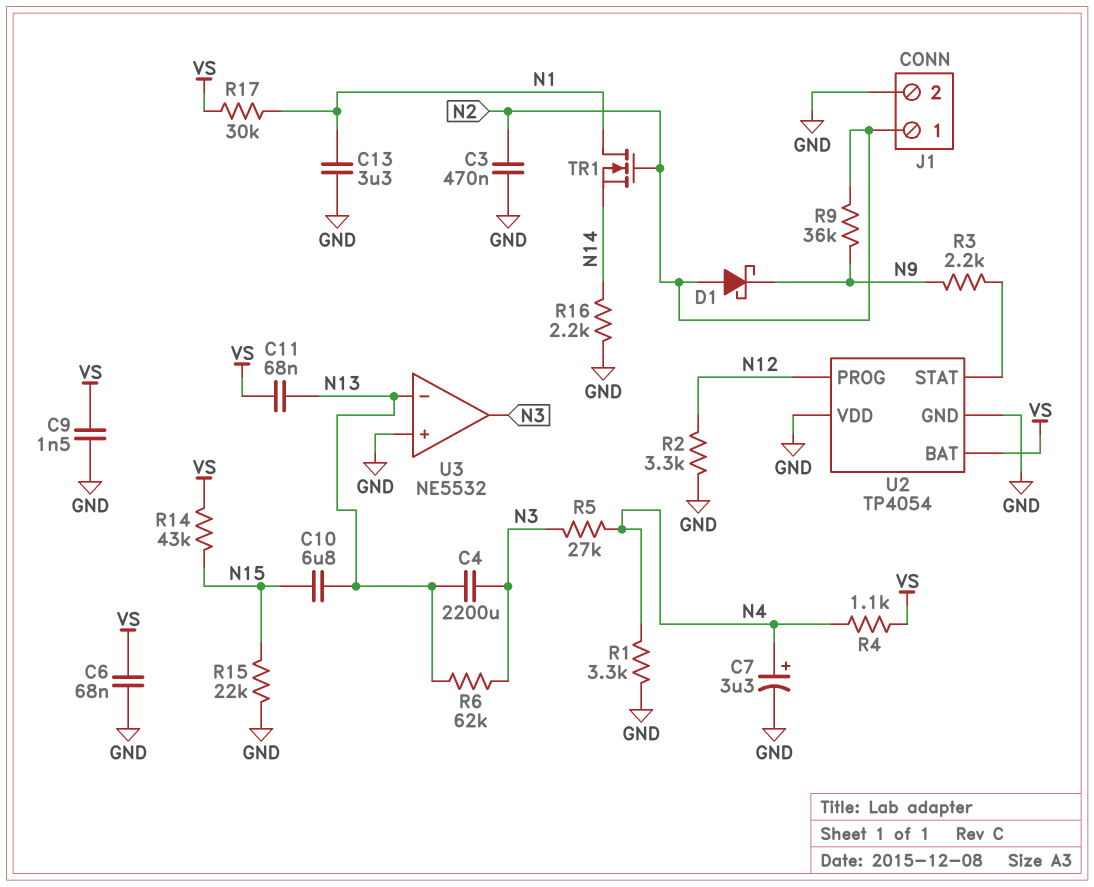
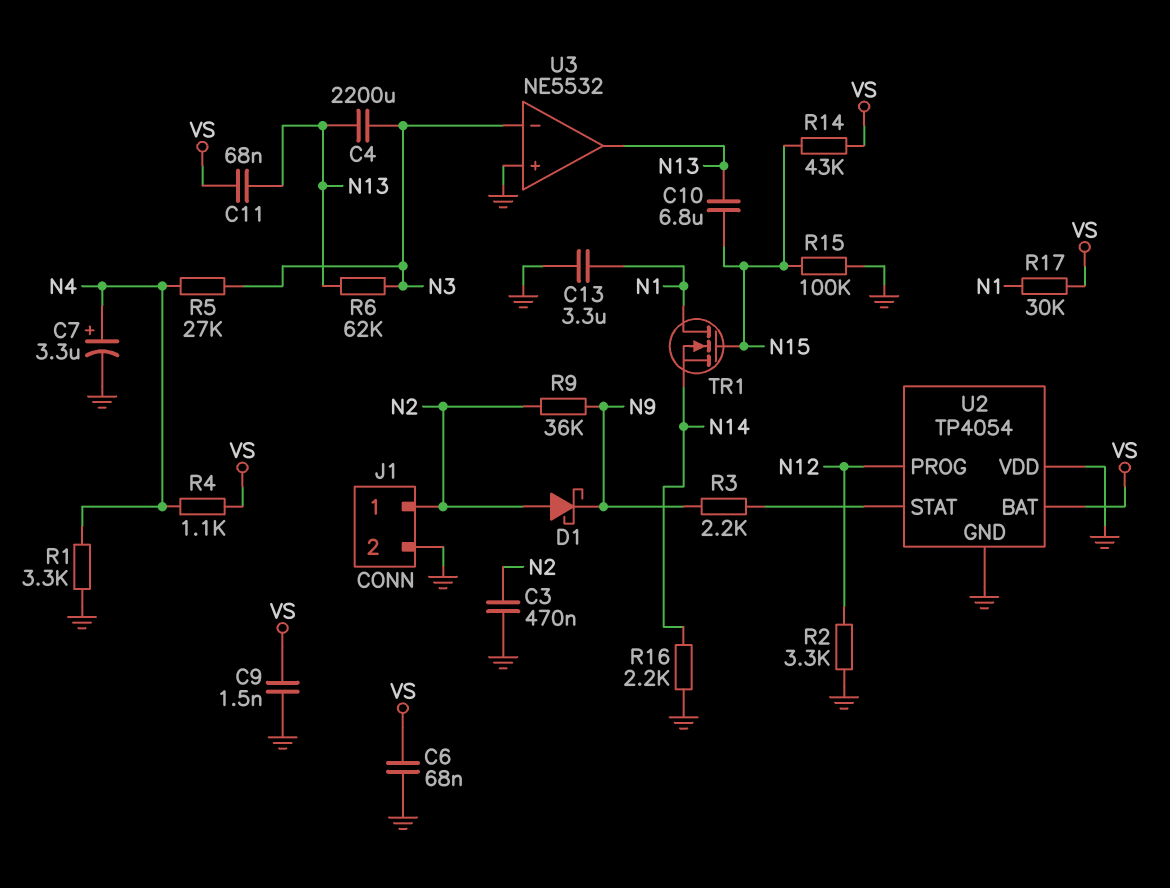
R15: 22k (GND, N15) -> 100k (GND, N15)
TR1: NMOS (G N2, D N1, S N14) -> NMOS (G N15, D N1, S N14)
U3 pin in-: N13 -> N3
U3 pin out: N3 -> N13

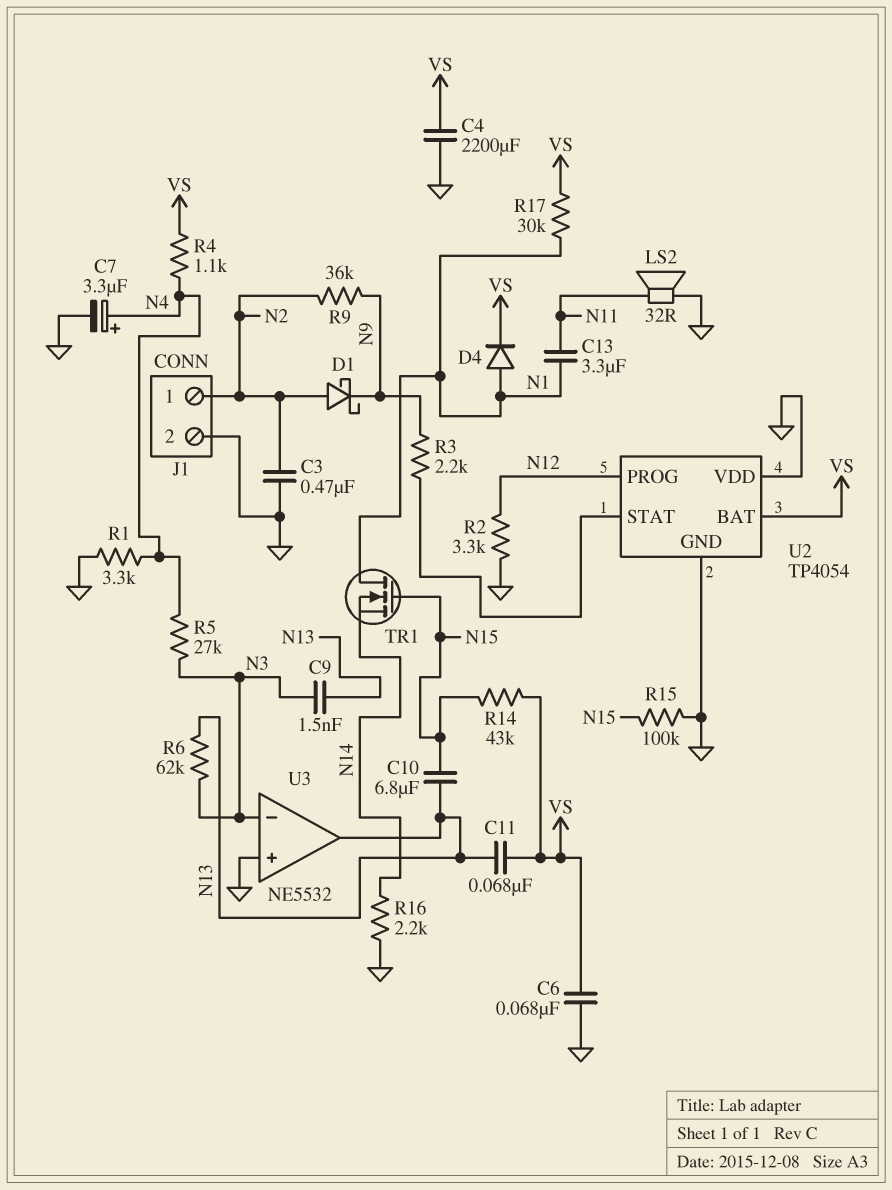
C4: 2200uF (N3, N13) -> 2200uF (GND, VS)
C9: 1.5nF (GND, VS) -> 1.5nF (N3, N13)
C13: 3.3uF (GND, N1) -> 3.3uF (N1, N11)
D4: none -> diode (A N1, K VS)
LS2: none -> speaker 32R (GND, N11)

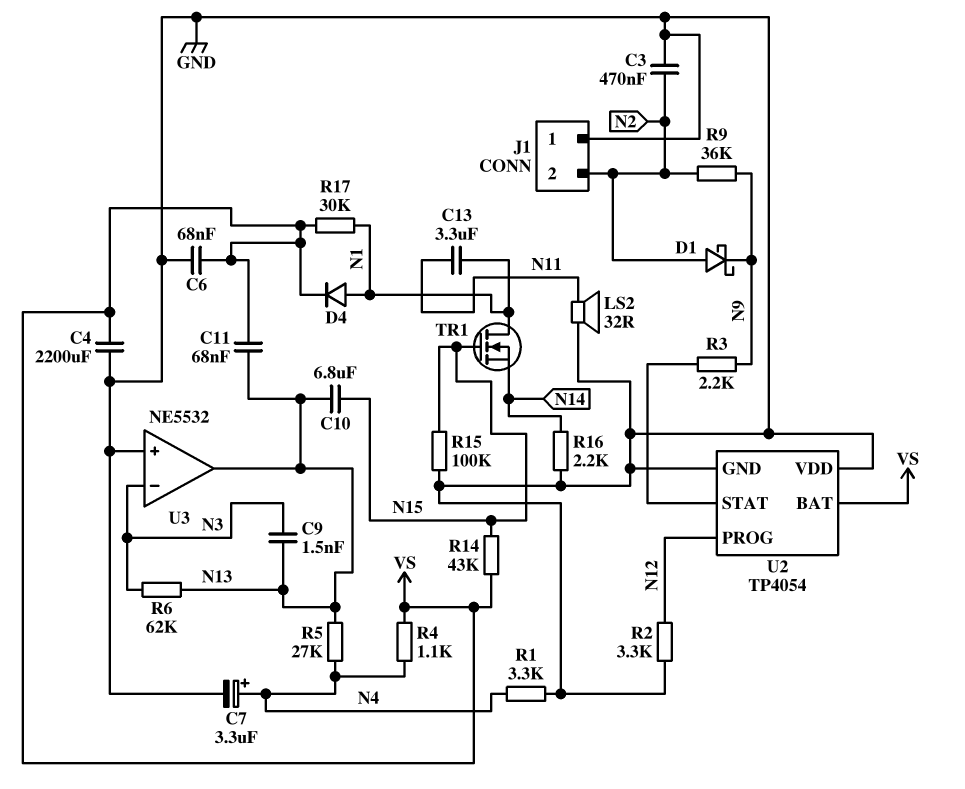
J1 pin 1: N2 -> GND
J1 pin 2: GND -> N2
R5: 27k (N3, N4) -> 27k (N4, N13)

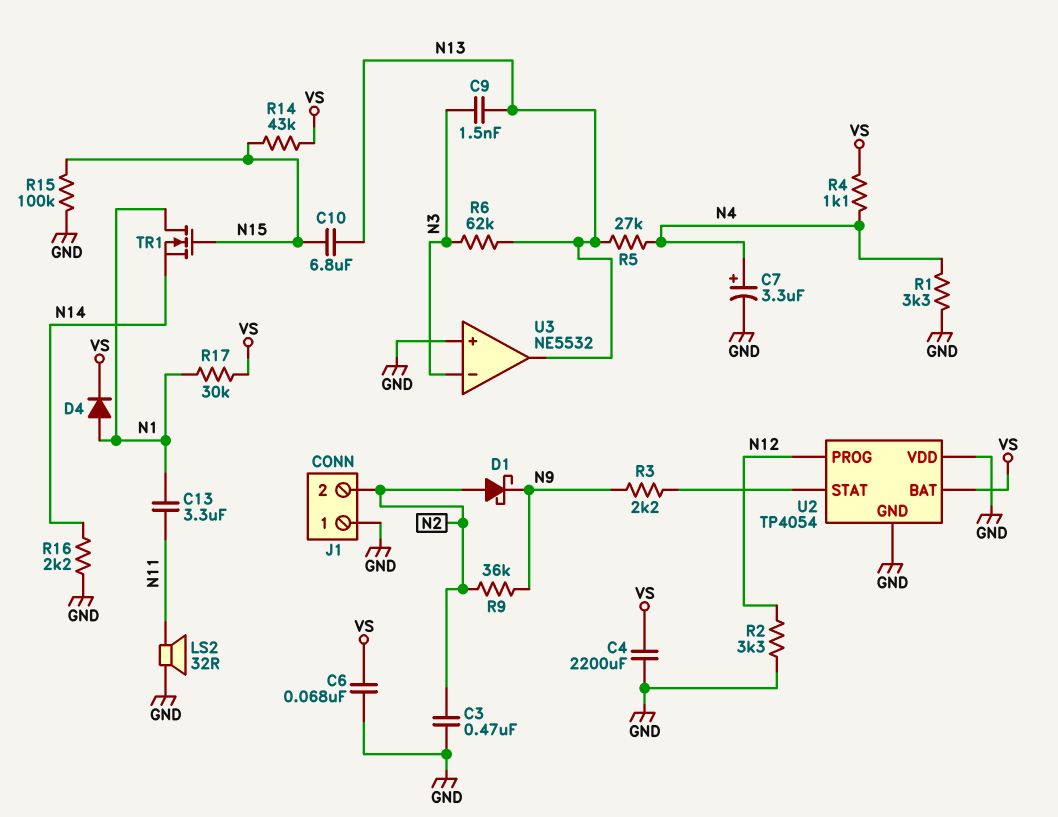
C11: 68nF (N13, VS) -> none

